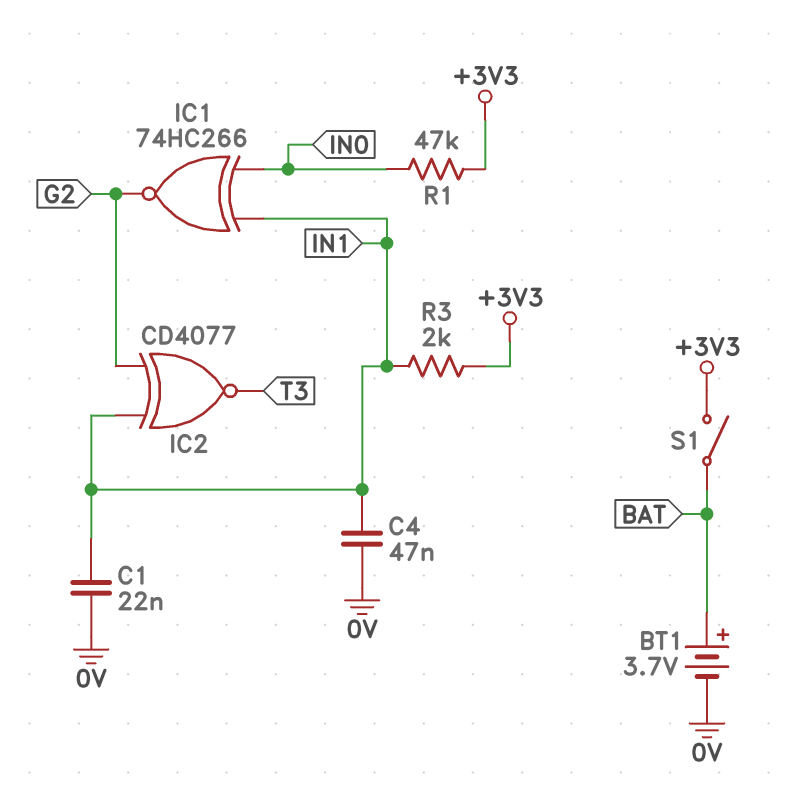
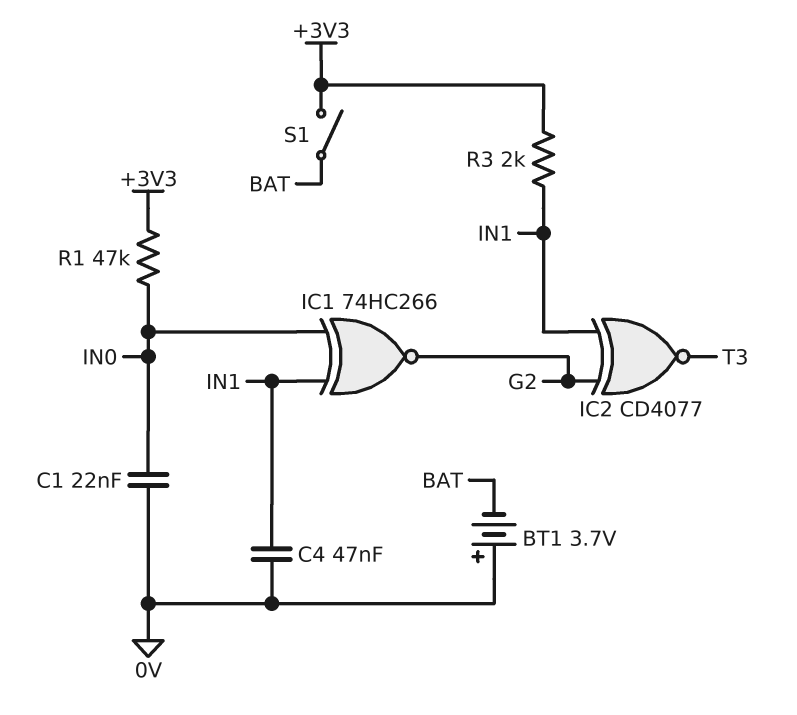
BT1: 3.7V (plus BAT, minus 0V) -> 3.7V (plus 0V, minus BAT)
C1: 22nF (0V, IN1) -> 22nF (0V, IN0)

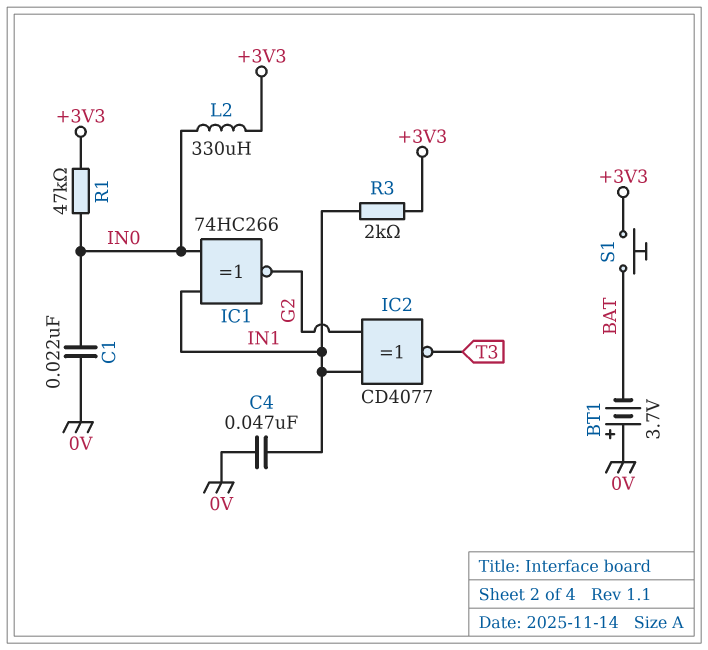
L2: none -> 330uH (+3V3, IN0)
S1: switch (+3V3, BAT) -> button (+3V3, BAT)

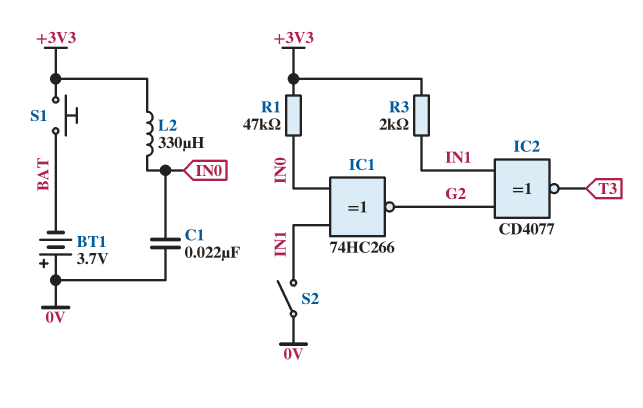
C4: 47nF (0V, IN1) -> none
S2: none -> switch (0V, IN1)

